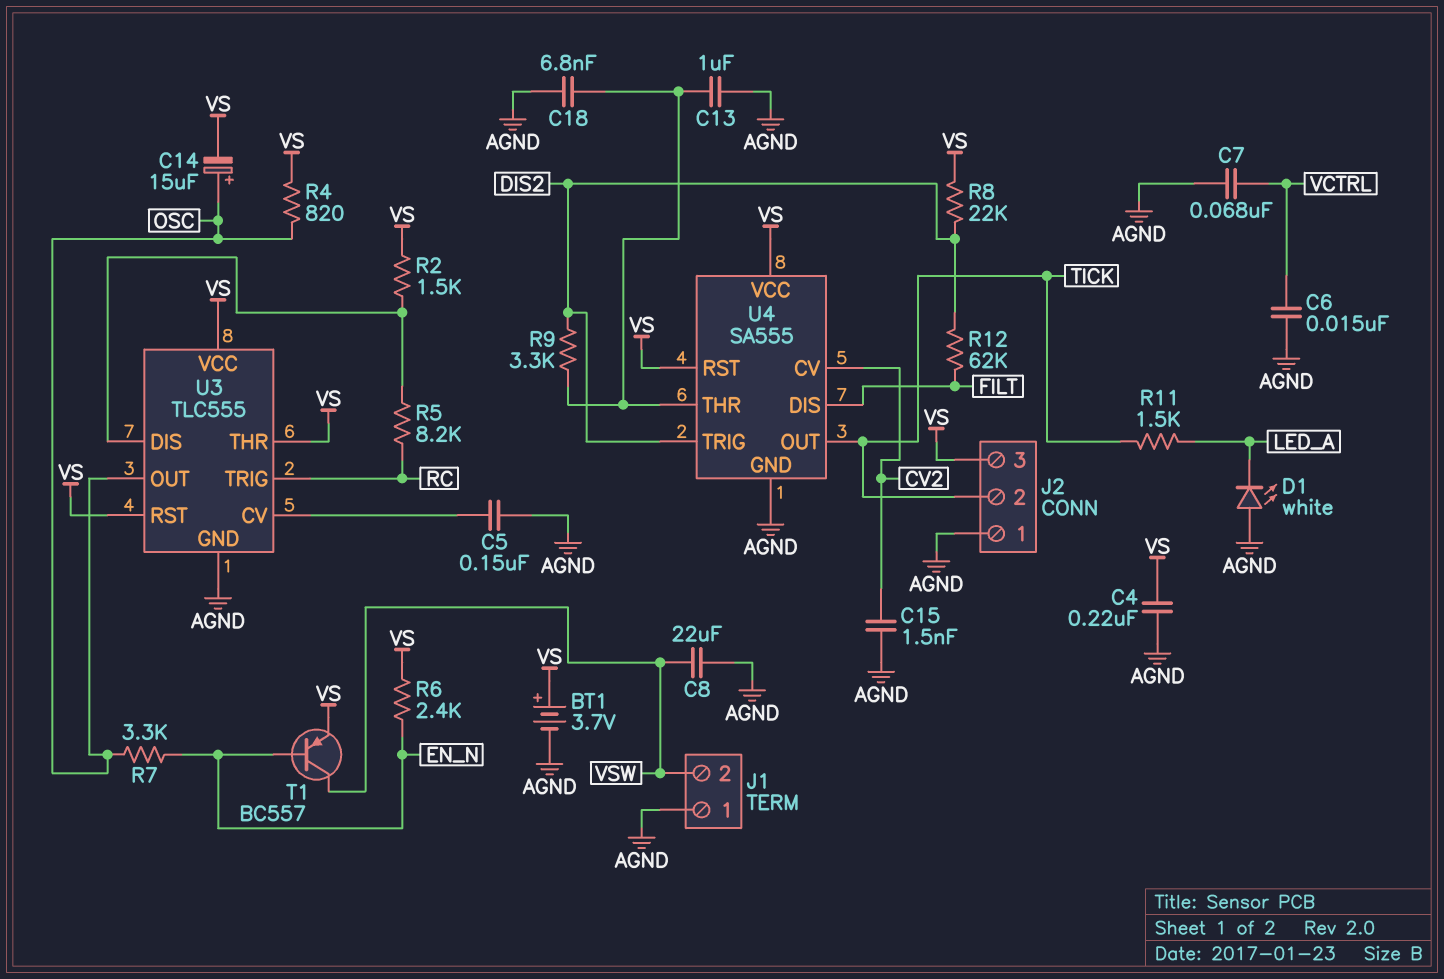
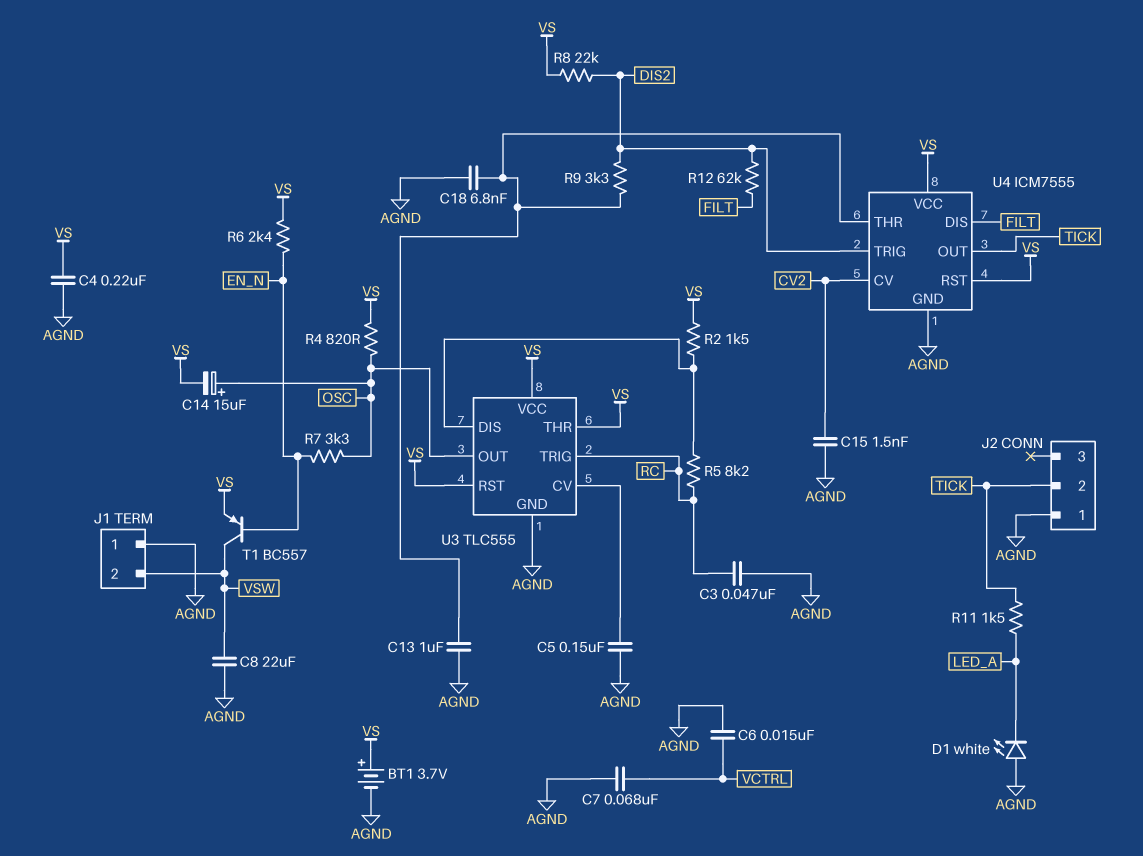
C3: none -> 47nF (AGND, RC)
J2 pin 3: VS -> none
U4: SA555 -> ICM7555

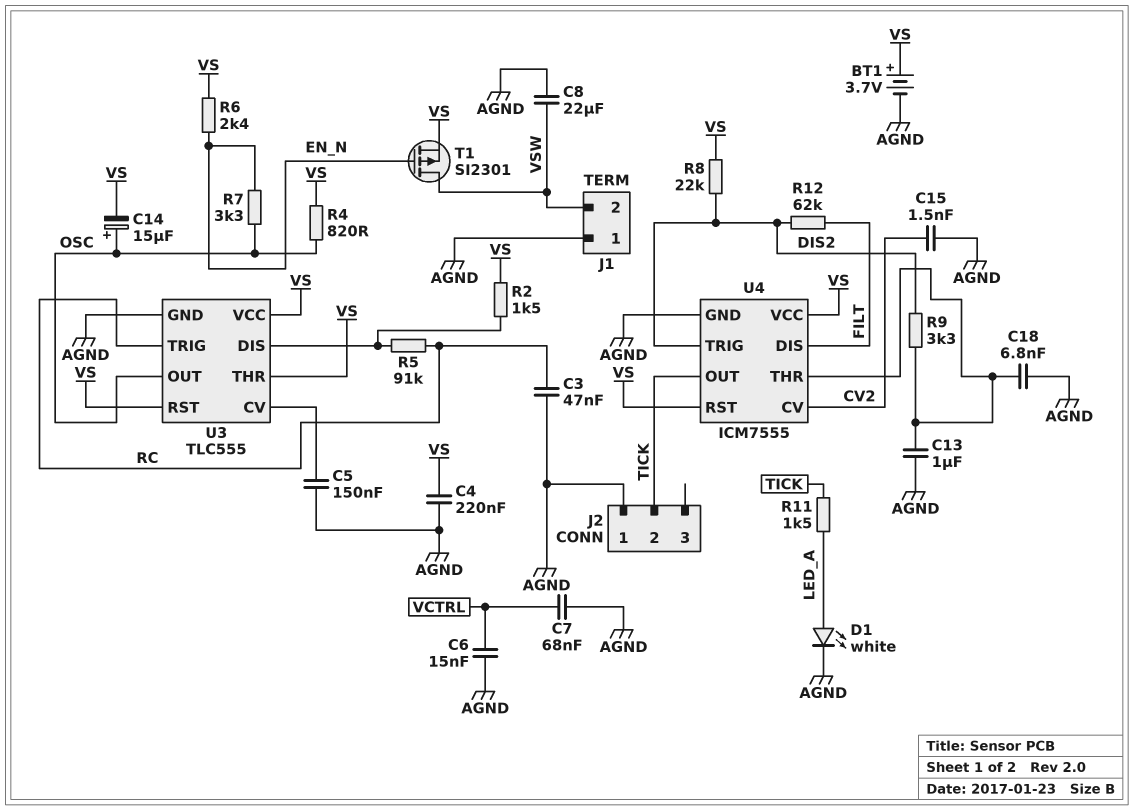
D1: LED white (A AGND, K LED_A) -> LED white (A LED_A, K AGND)
R5: 8.2k (RC, U3/DIS) -> 91k (RC, U3/DIS)
T1: PNP BC557 (B EN_N, C VSW, E VS) -> PMOS SI2301 (G EN_N, D VSW, S VS)

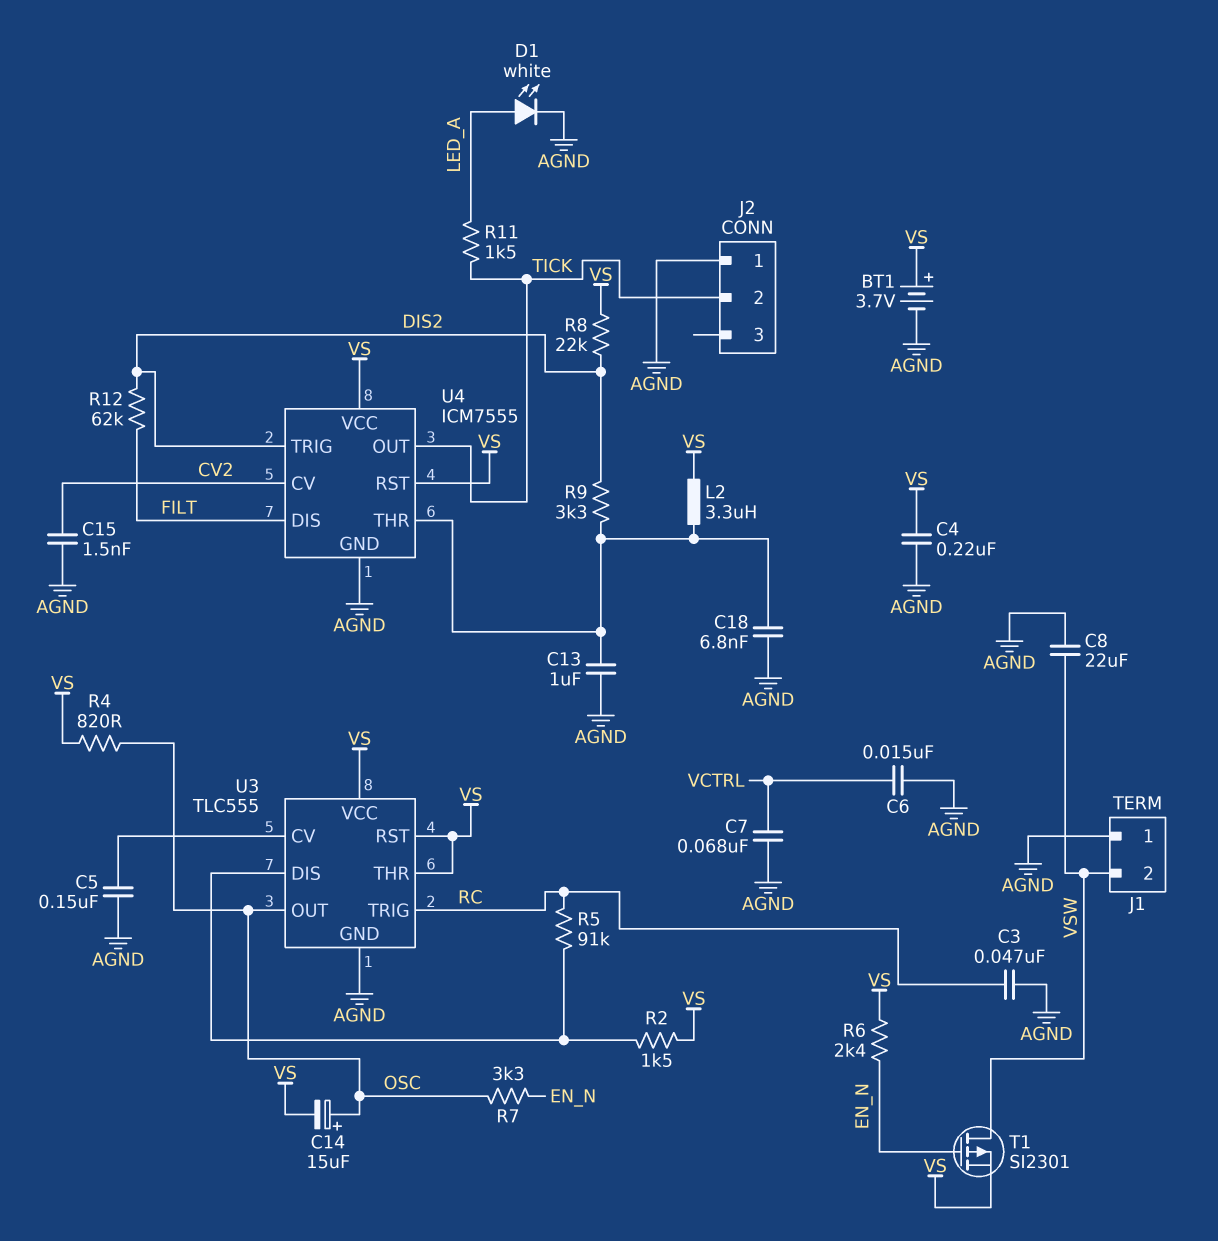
L2: none -> 3.3uH (U4/THR, VS)

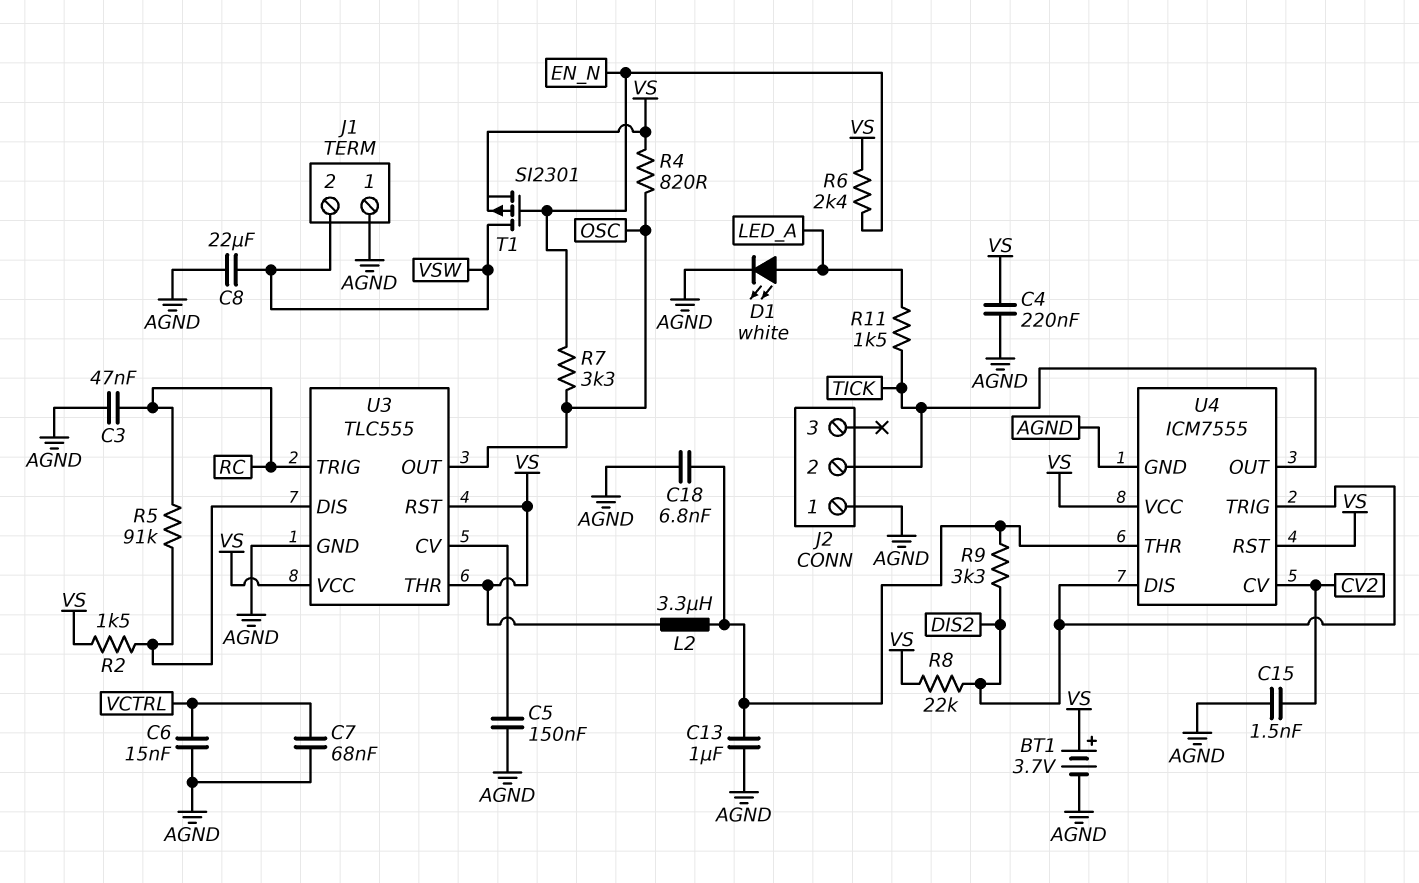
C14: 15uF (plus OSC, minus VS) -> none
R12: 62k (DIS2, FILT) -> none
U4 pin DIS: FILT -> DIS2

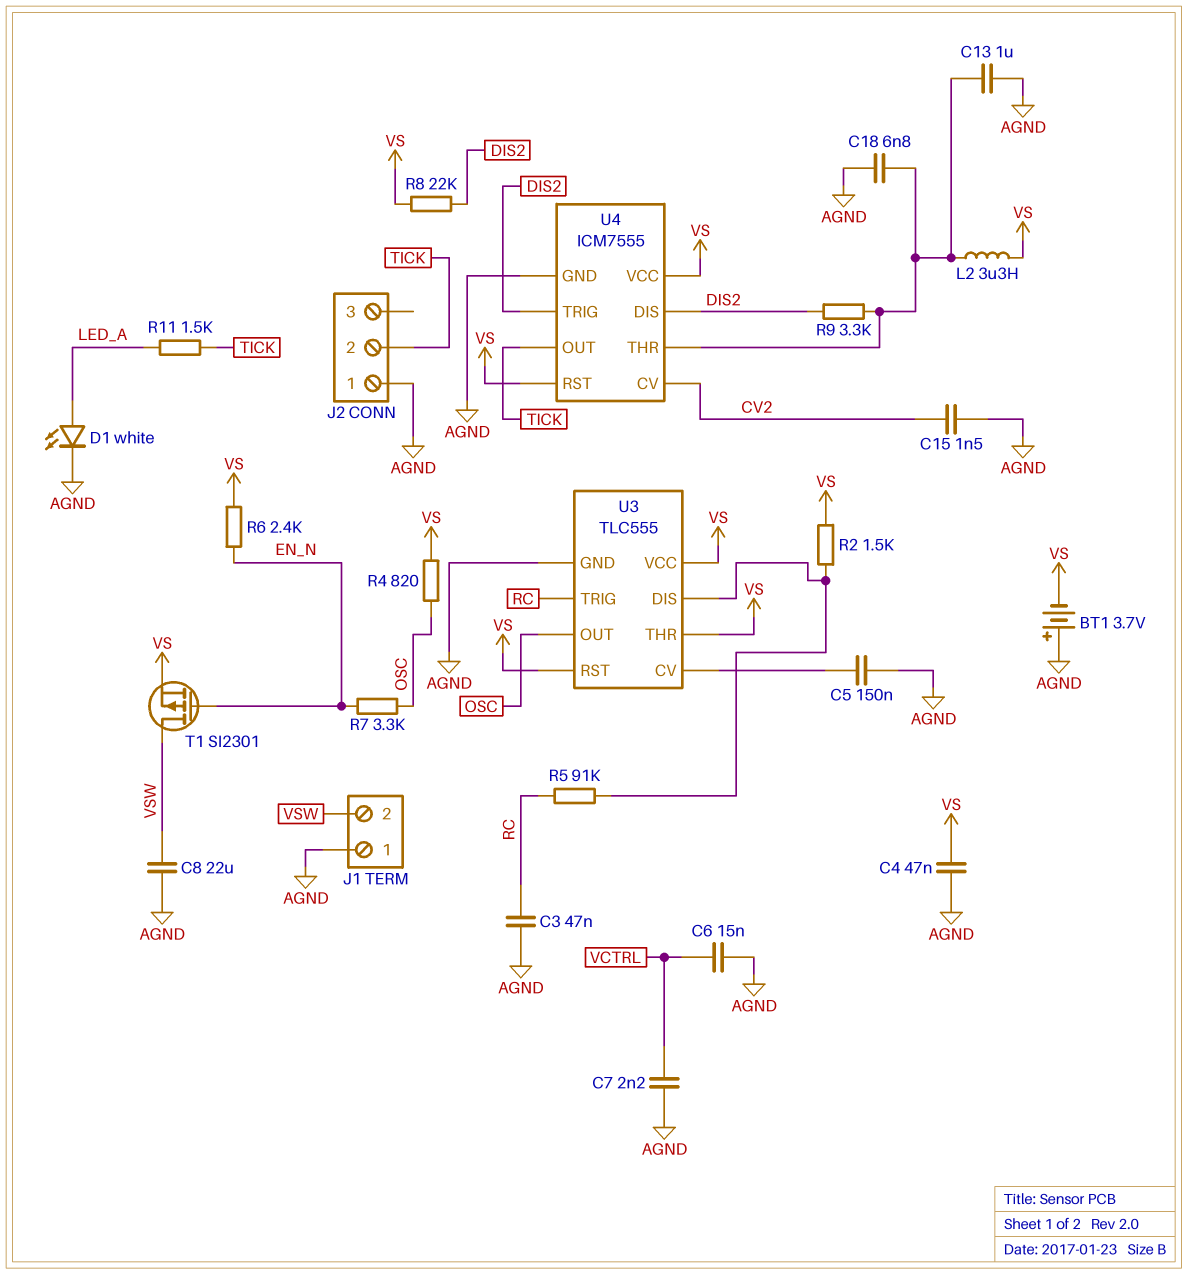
BT1: 3.7V (plus VS, minus AGND) -> 3.7V (plus AGND, minus VS)
C4: 220nF (AGND, VS) -> 47nF (AGND, VS)
C7: 68nF (AGND, VCTRL) -> 2.2nF (AGND, VCTRL)

